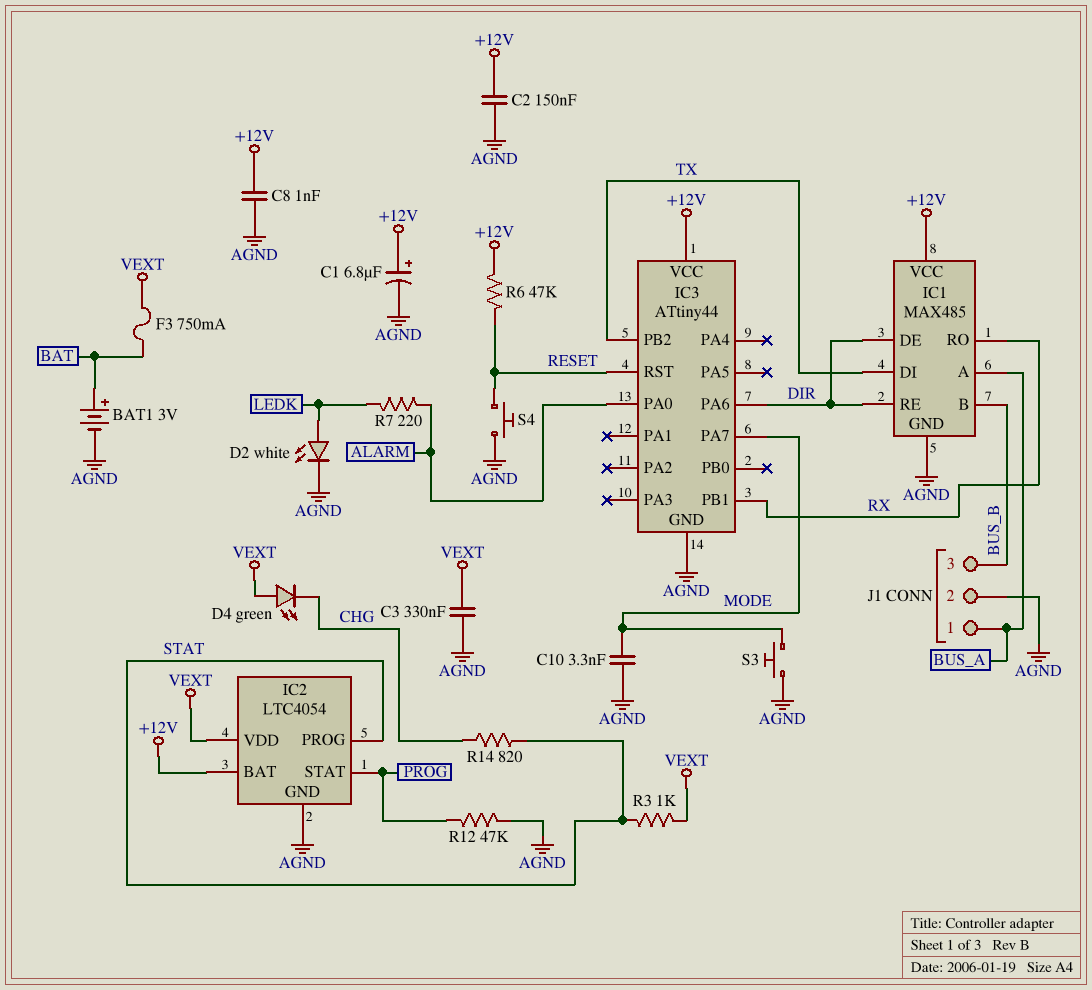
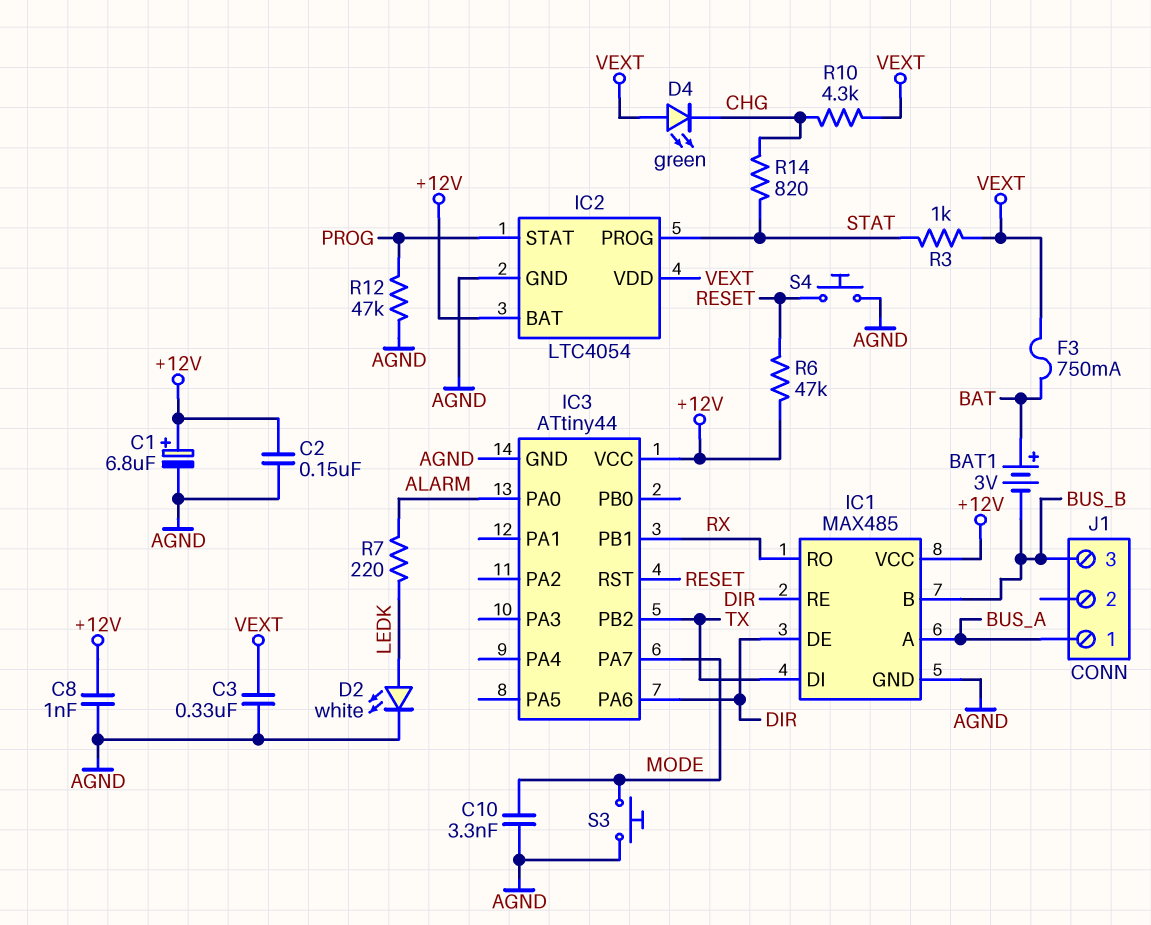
BAT1: 3V (plus BAT, minus AGND) -> 3V (plus BAT, minus BUS_B)
J1 pin 2: AGND -> none
R10: none -> 4.3k (CHG, VEXT)

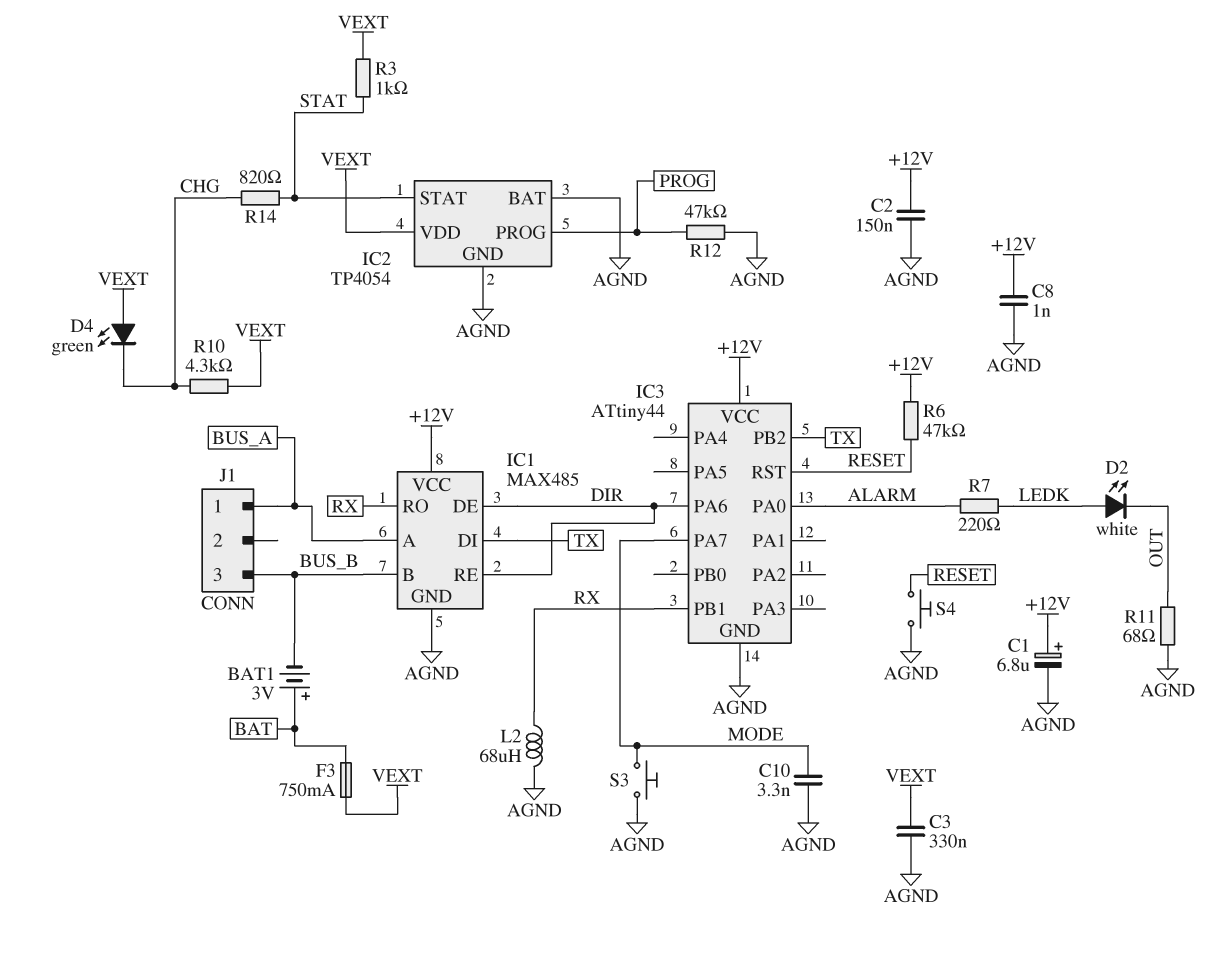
D2: LED white (A LEDK, K AGND) -> LED white (A LEDK, K OUT)
IC2: LTC4054 -> TP4054
IC2 pin BAT: +12V -> AGND
IC2 pin PROG: STAT -> PROG
IC2 pin STAT: PROG -> STAT
L2: none -> 68uH (AGND, RX)
R11: none -> 68 (AGND, OUT)

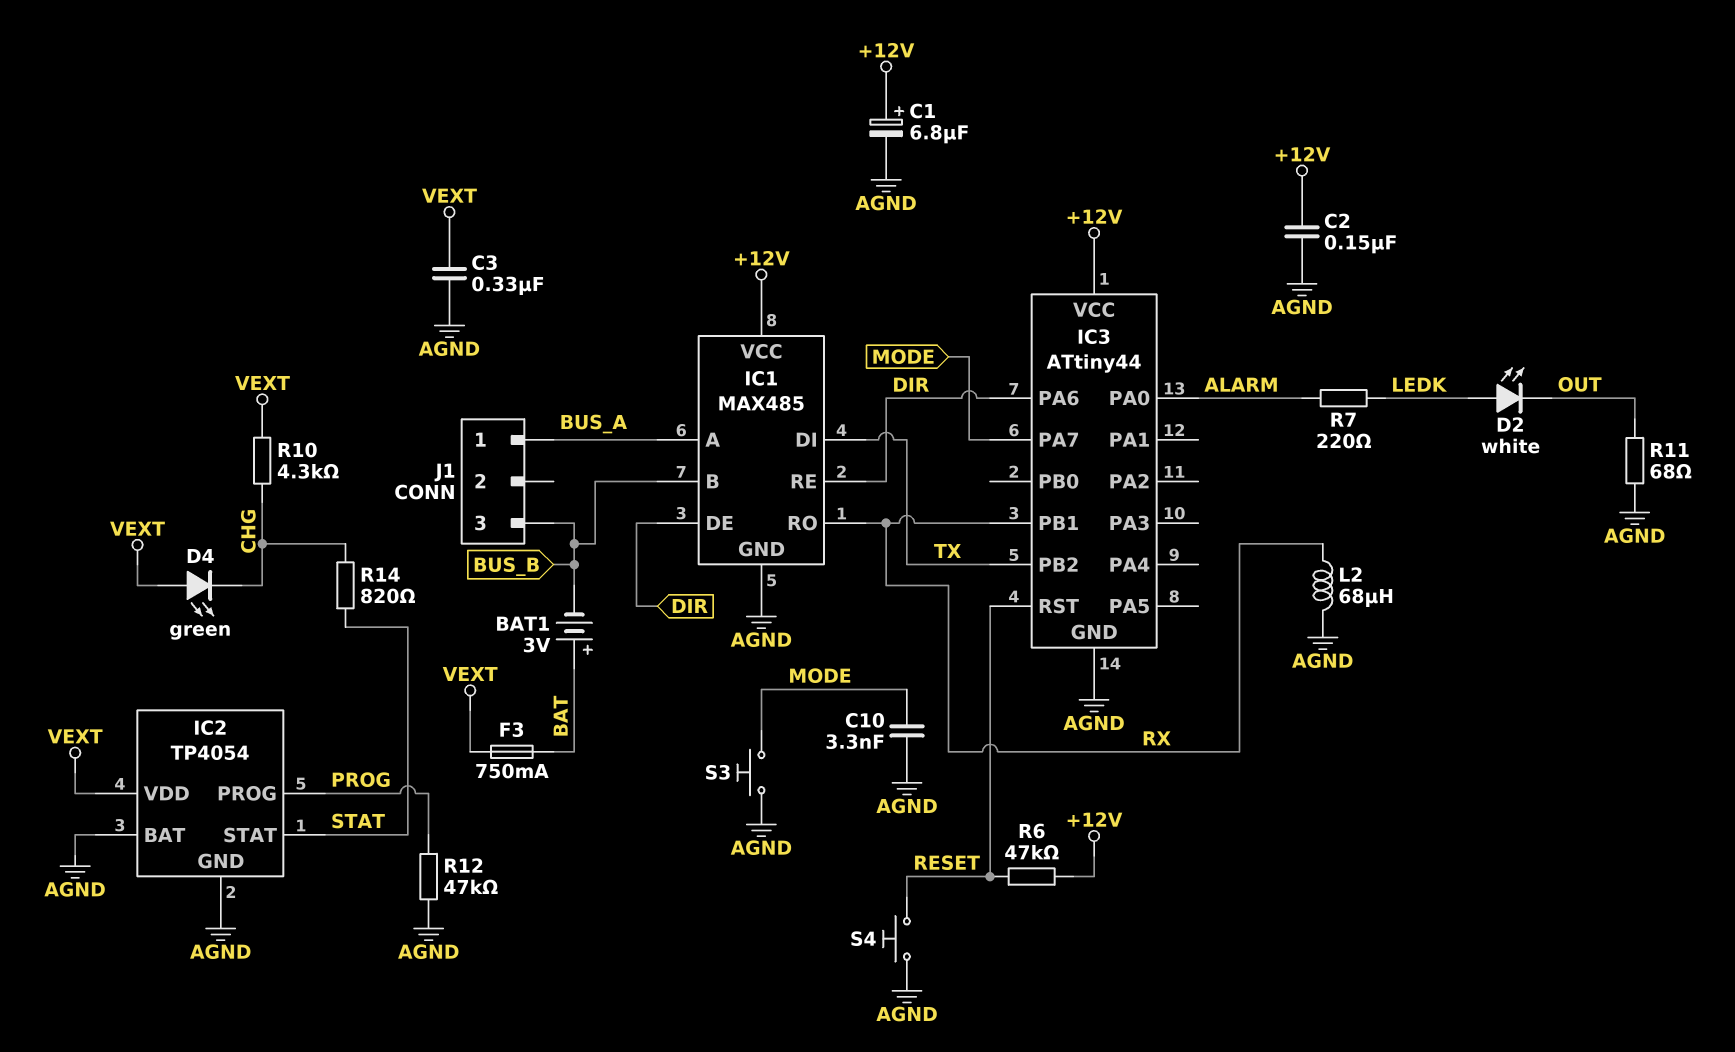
C8: 1nF (+12V, AGND) -> none
R3: 1k (STAT, VEXT) -> none

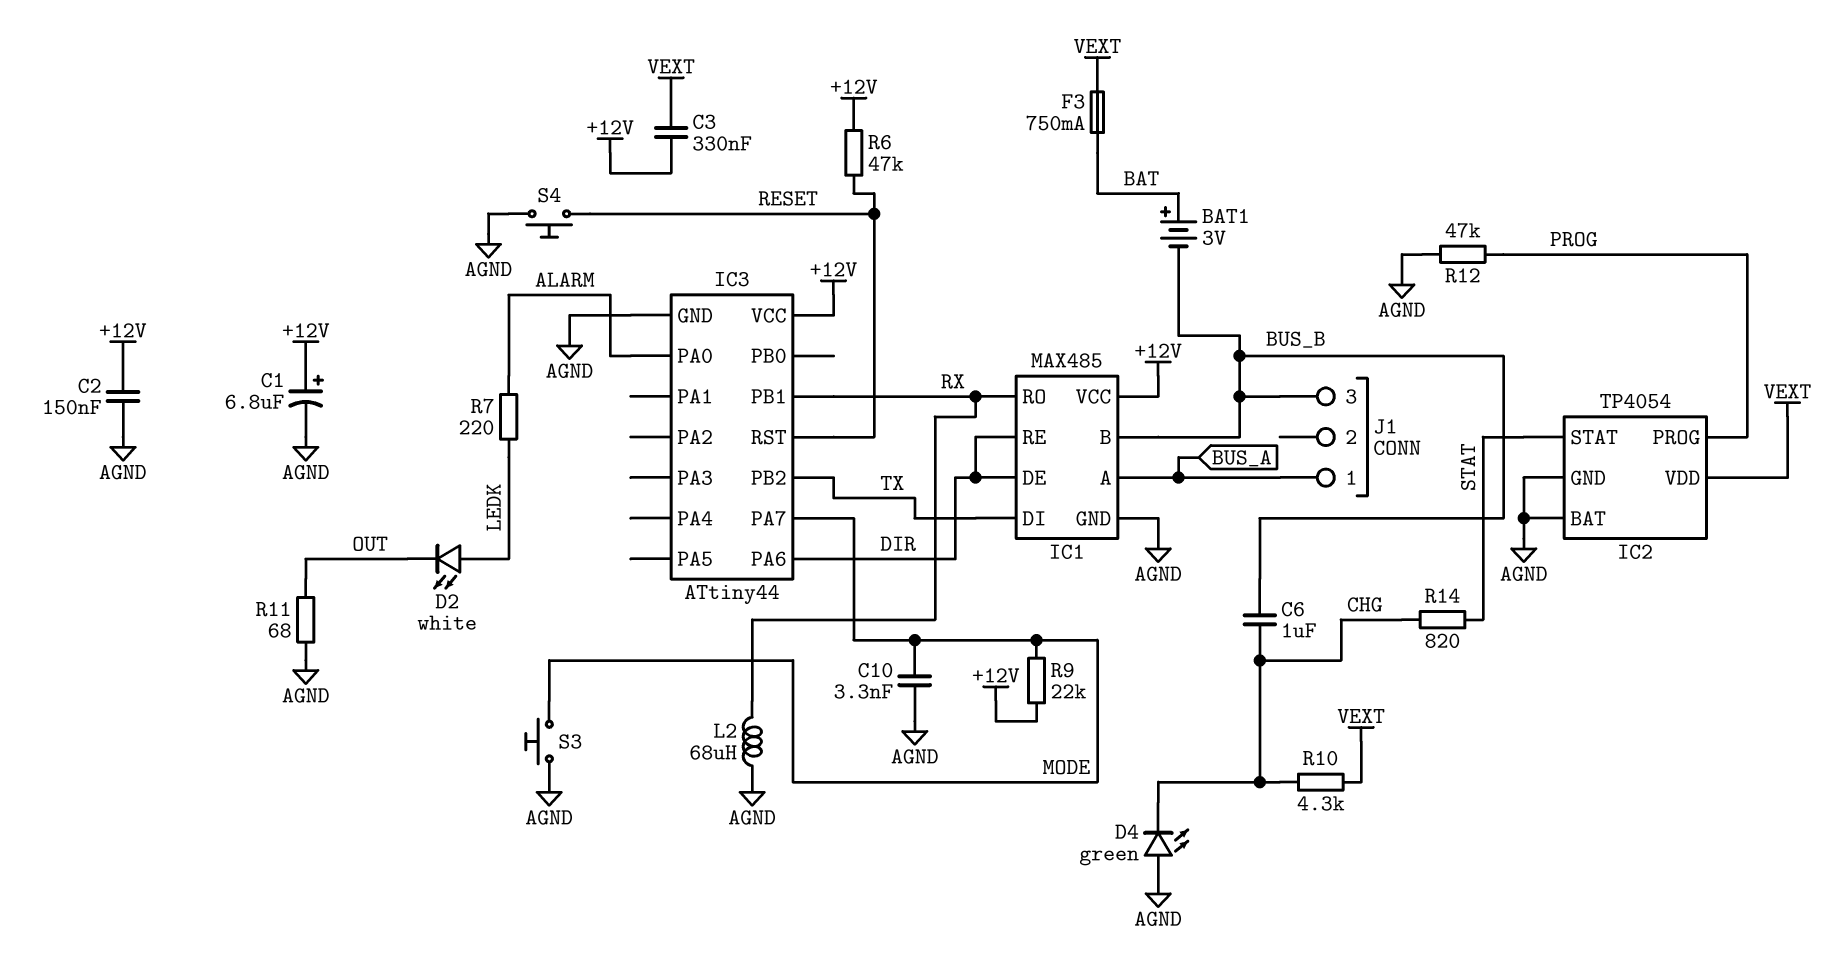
C3: 330nF (AGND, VEXT) -> 330nF (+12V, VEXT)
C6: none -> 1uF (BUS_B, CHG)
D4: LED green (A VEXT, K CHG) -> LED green (A AGND, K CHG)
R9: none -> 22k (+12V, MODE)

